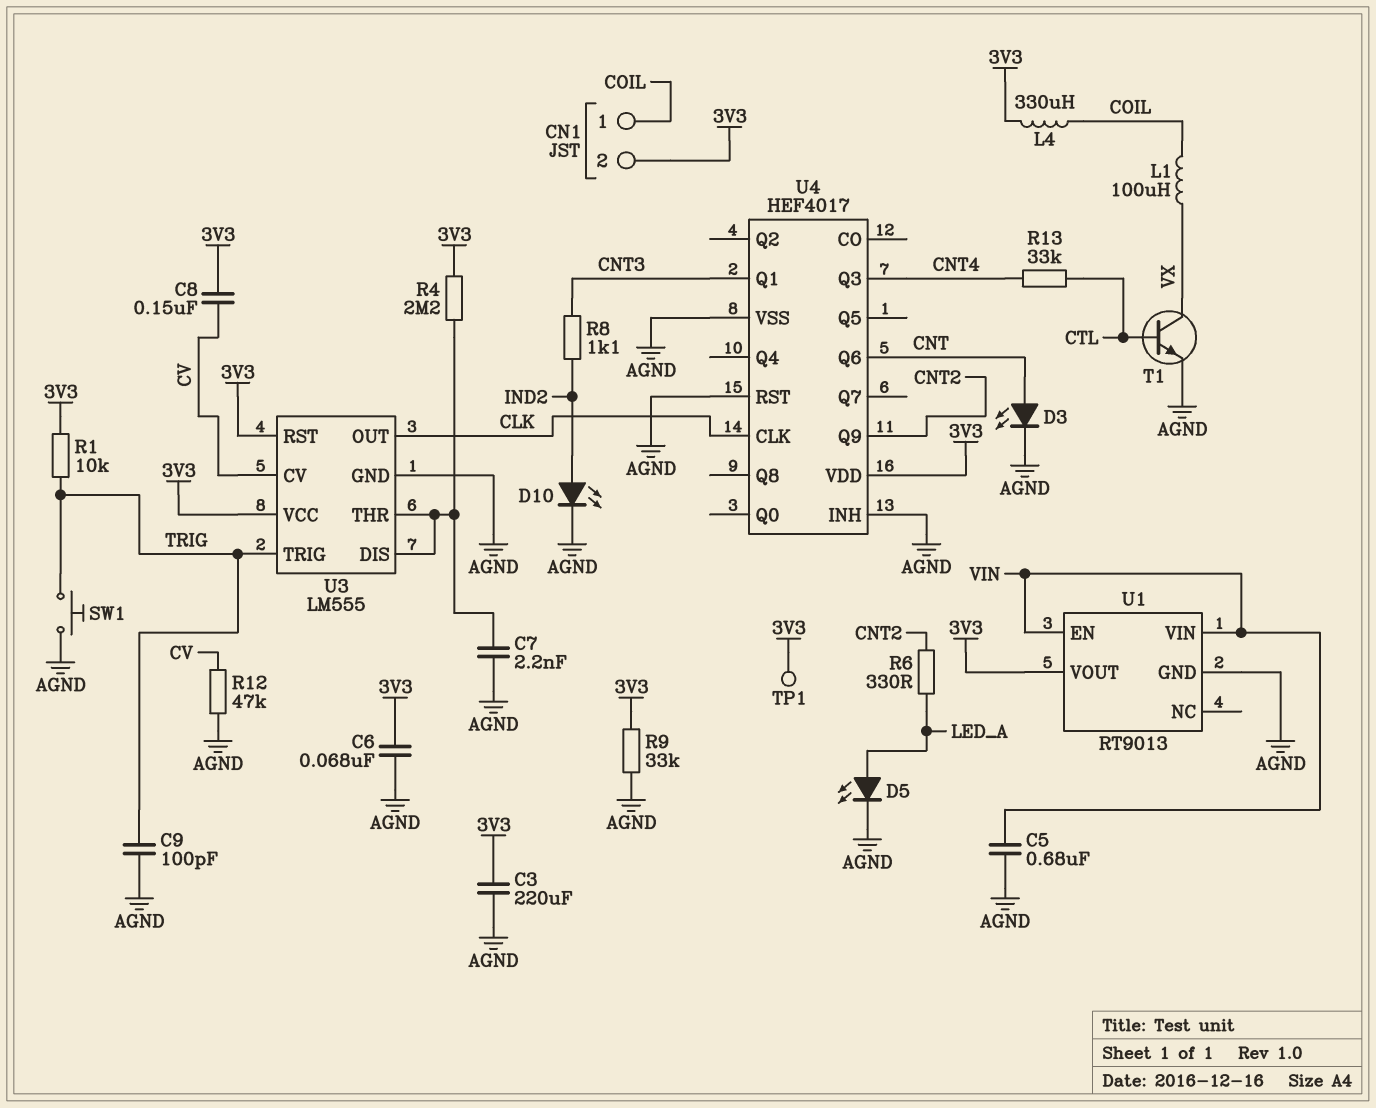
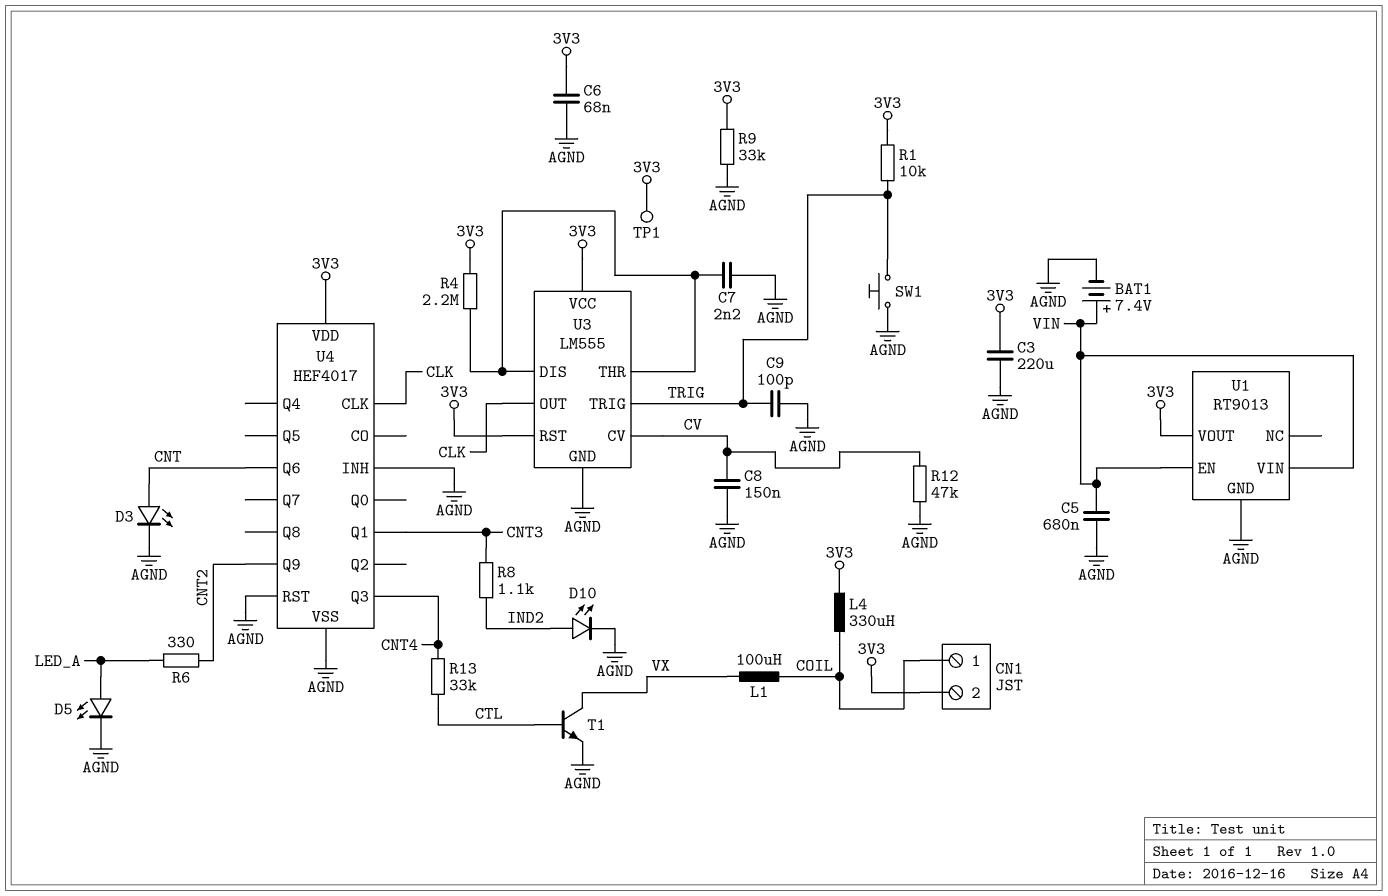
BAT1: none -> 7.4V (plus VIN, minus AGND)
C8: 150nF (3V3, CV) -> 150nF (AGND, CV)

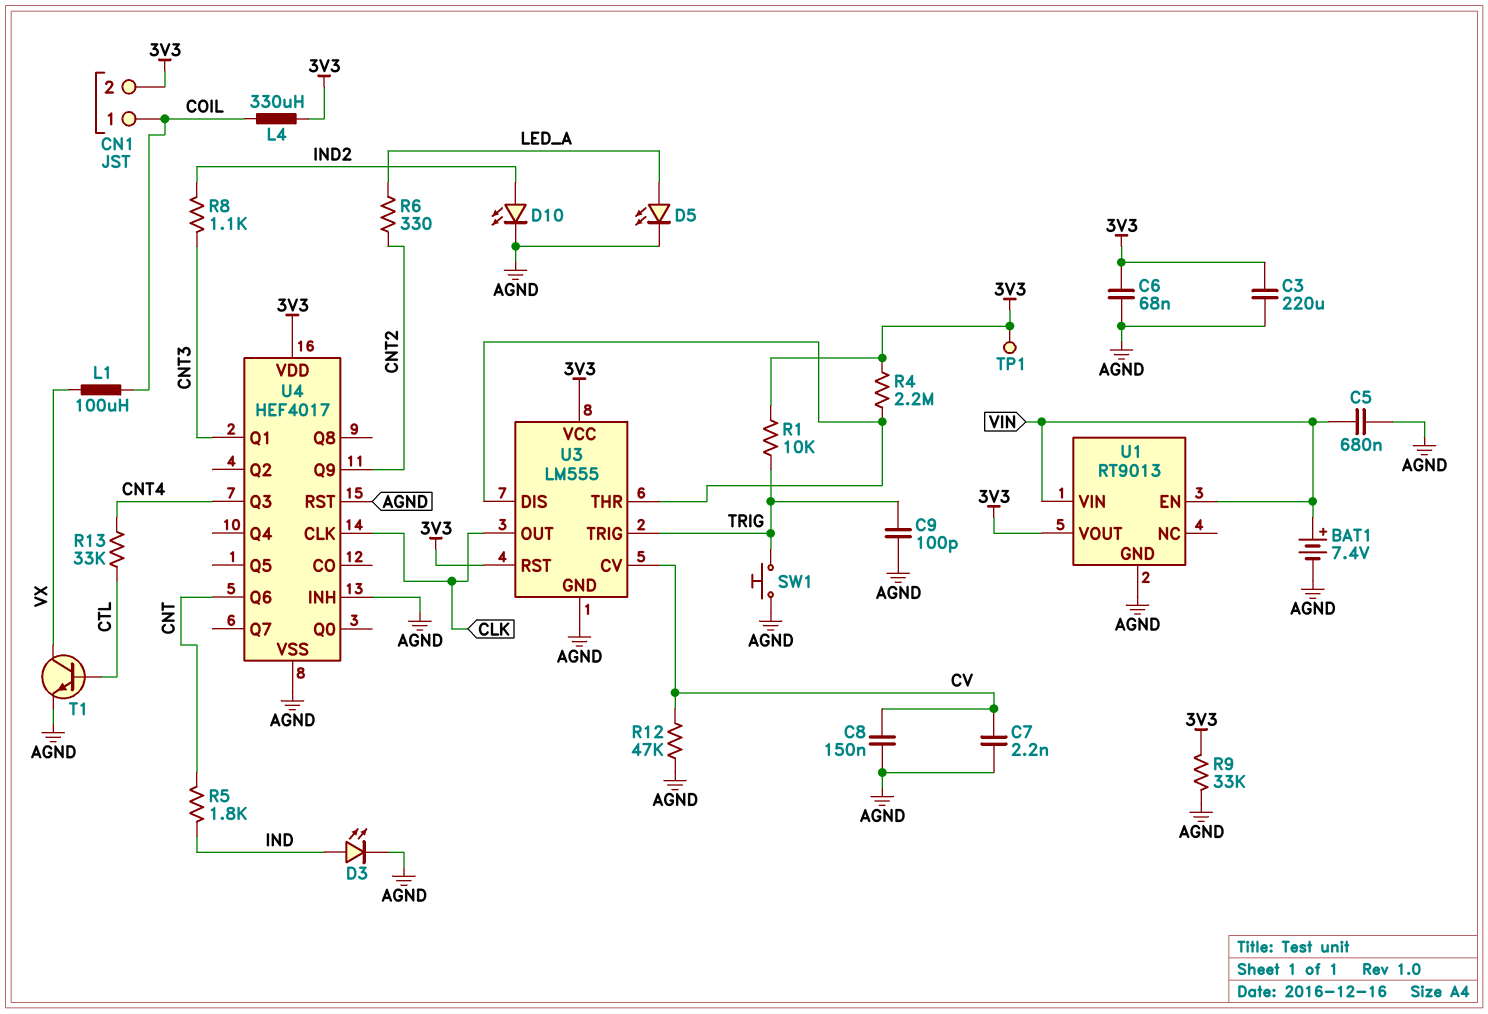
C7: 2.2nF (AGND, U3/DIS) -> 2.2nF (AGND, CV)
D3: LED (A CNT, K AGND) -> LED (A IND, K AGND)
R5: none -> 1.8k (CNT, IND)

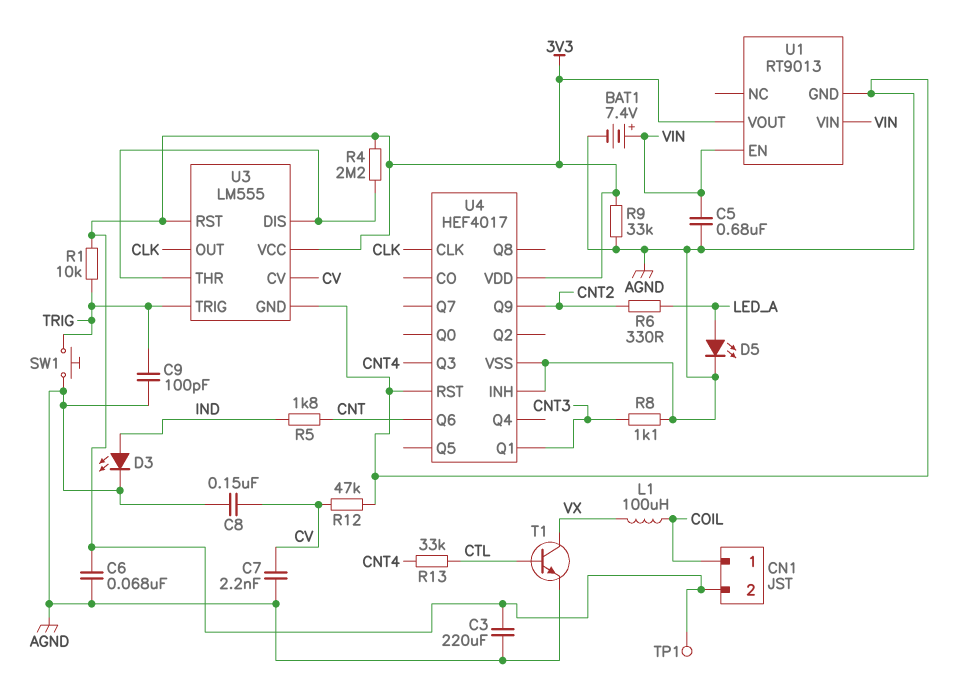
D10: LED (A IND2, K AGND) -> none
L4: 330uH (3V3, COIL) -> none
R8: 1.1k (CNT3, IND2) -> 1.1k (AGND, CNT3)

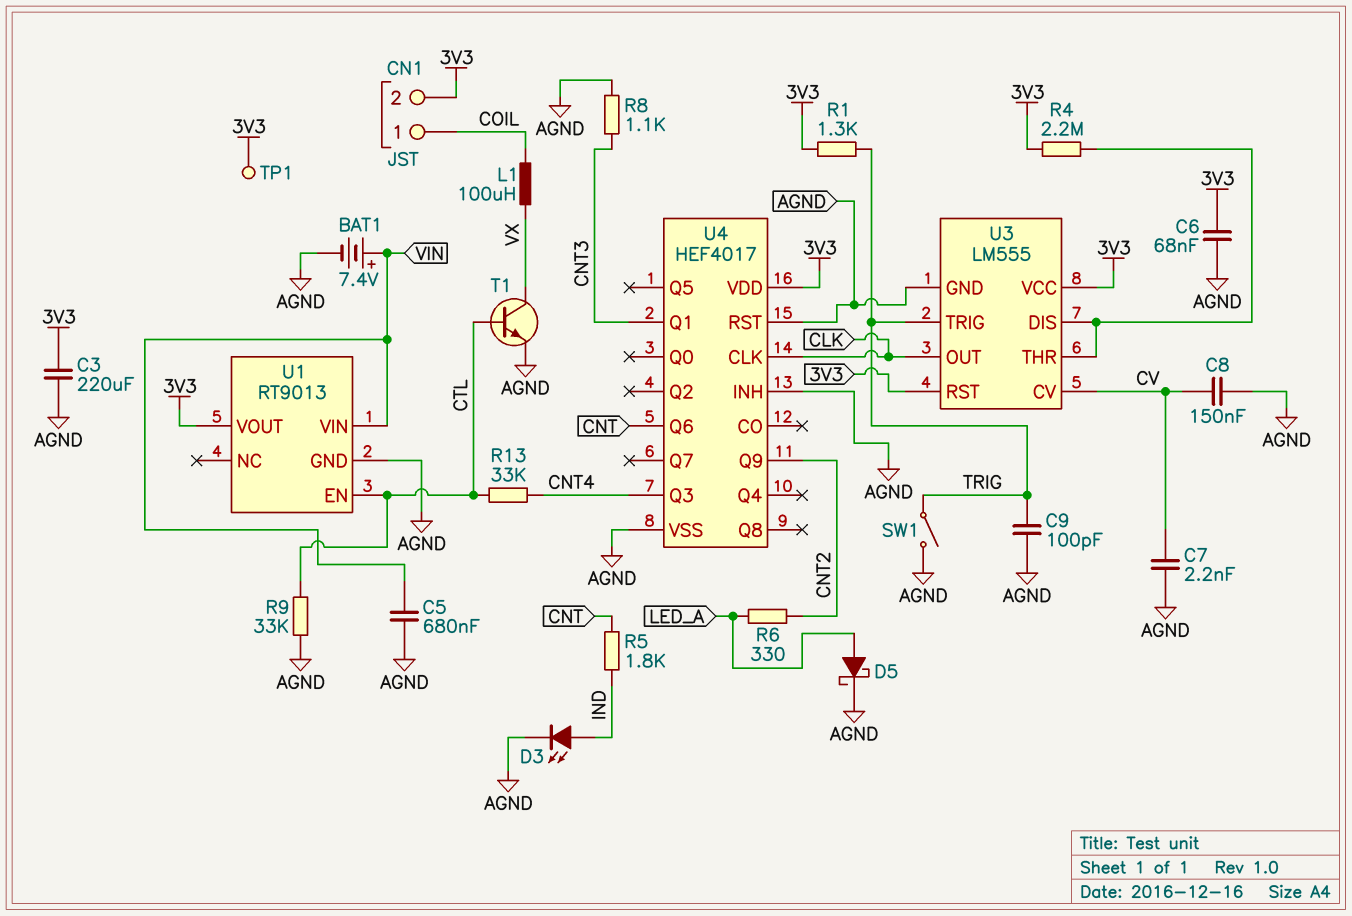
D5: LED (A LED_A, K AGND) -> schottky (A LED_A, K AGND)
R1: 10k (3V3, TRIG) -> 1.3k (3V3, TRIG)
R9: 33k (3V3, AGND) -> 33k (AGND, CTL)
R12: 47k (AGND, CV) -> none
SW1: button (AGND, TRIG) -> switch (AGND, TRIG)
U1 pin EN: VIN -> CTL

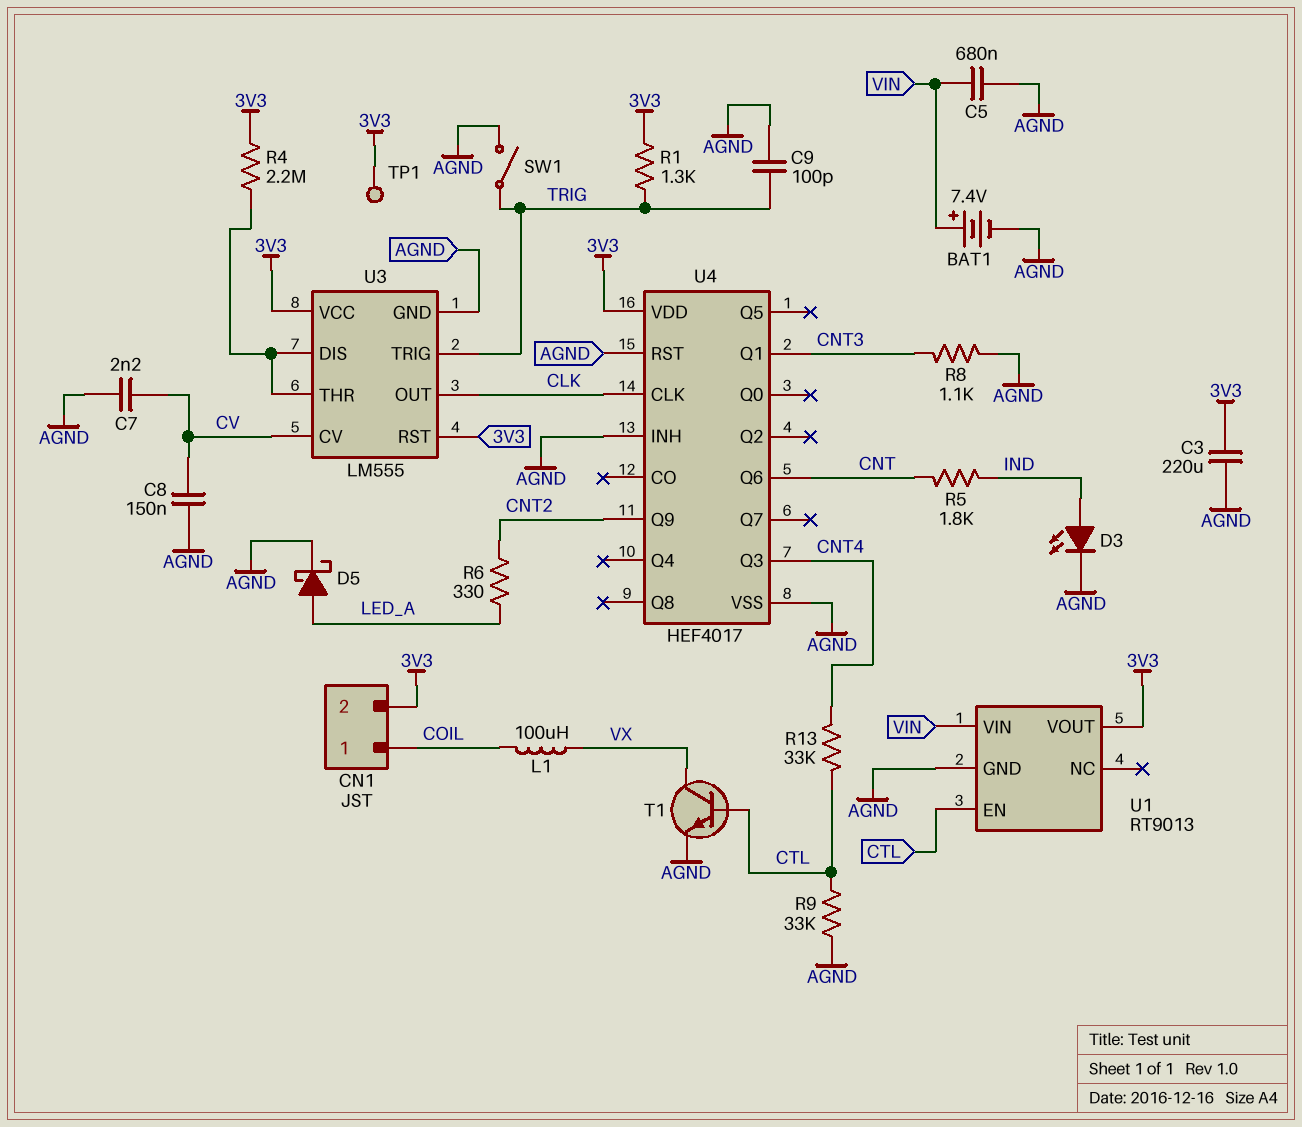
C6: 68nF (3V3, AGND) -> none

